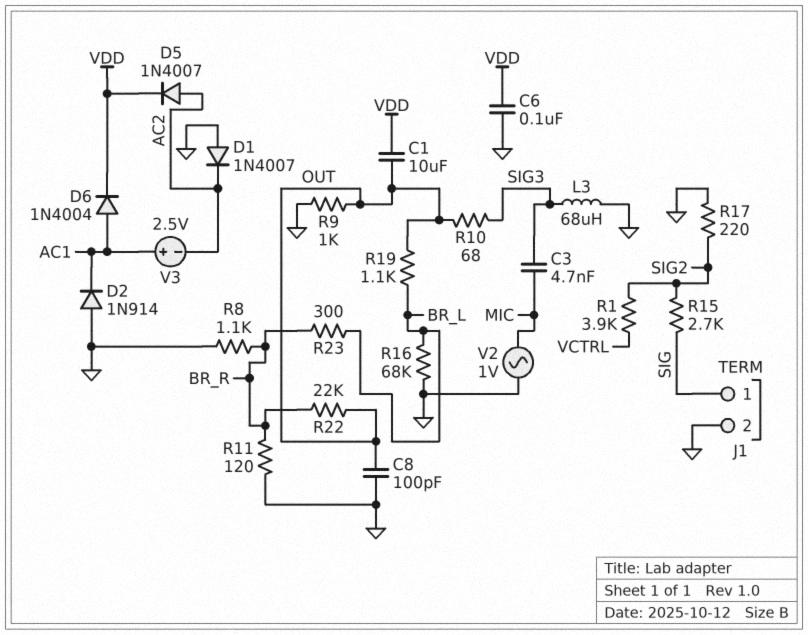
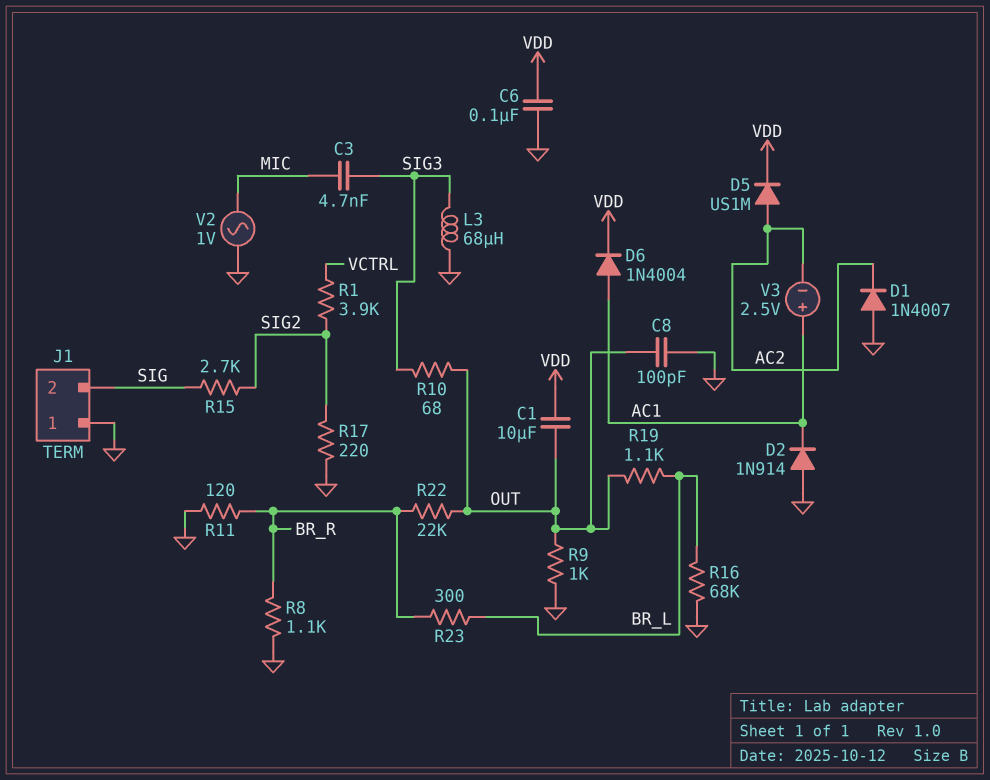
D5: diode 1N4007 (A AC2, K VDD) -> diode US1M (A AC2, K VDD)
J1 pin 1: SIG -> GND
J1 pin 2: GND -> SIG

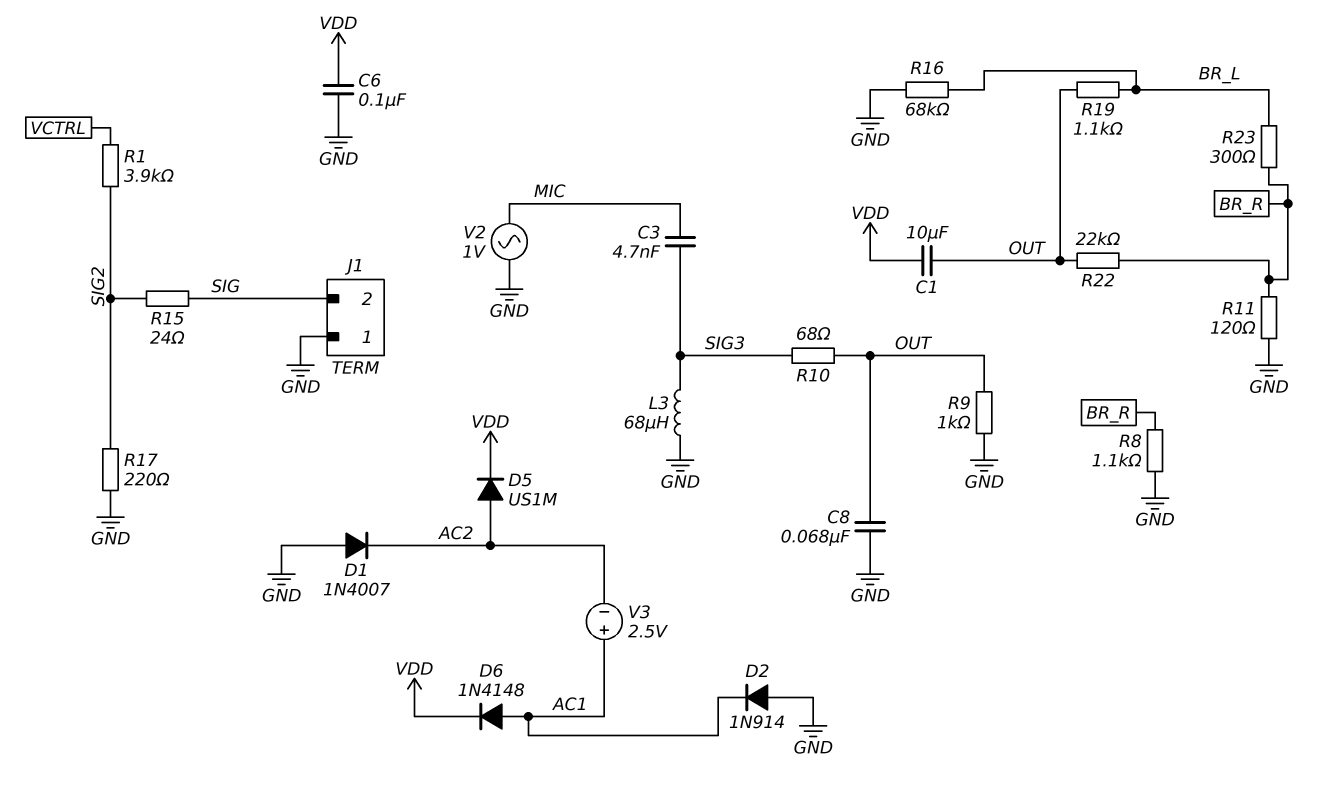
C8: 100pF (GND, OUT) -> 68nF (GND, OUT)
D6: diode 1N4004 (A AC1, K VDD) -> diode 1N4148 (A AC1, K VDD)
R15: 2.7k (SIG, SIG2) -> 24 (SIG, SIG2)

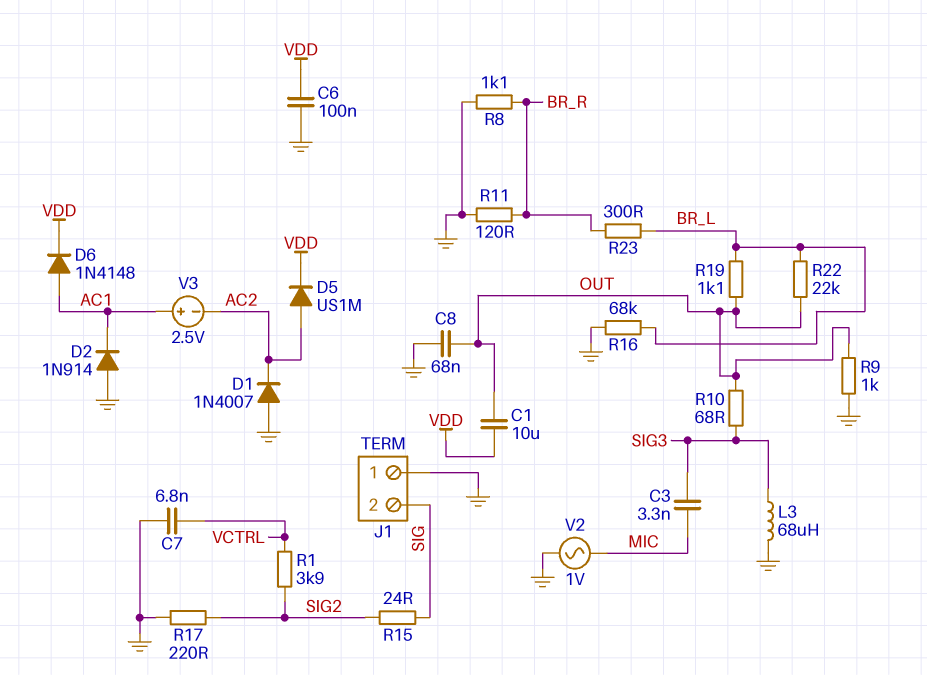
C3: 4.7nF (MIC, SIG3) -> 3.3nF (MIC, SIG3)
C7: none -> 6.8nF (GND, VCTRL)
R22: 22k (BR_R, OUT) -> 22k (BR_L, OUT)

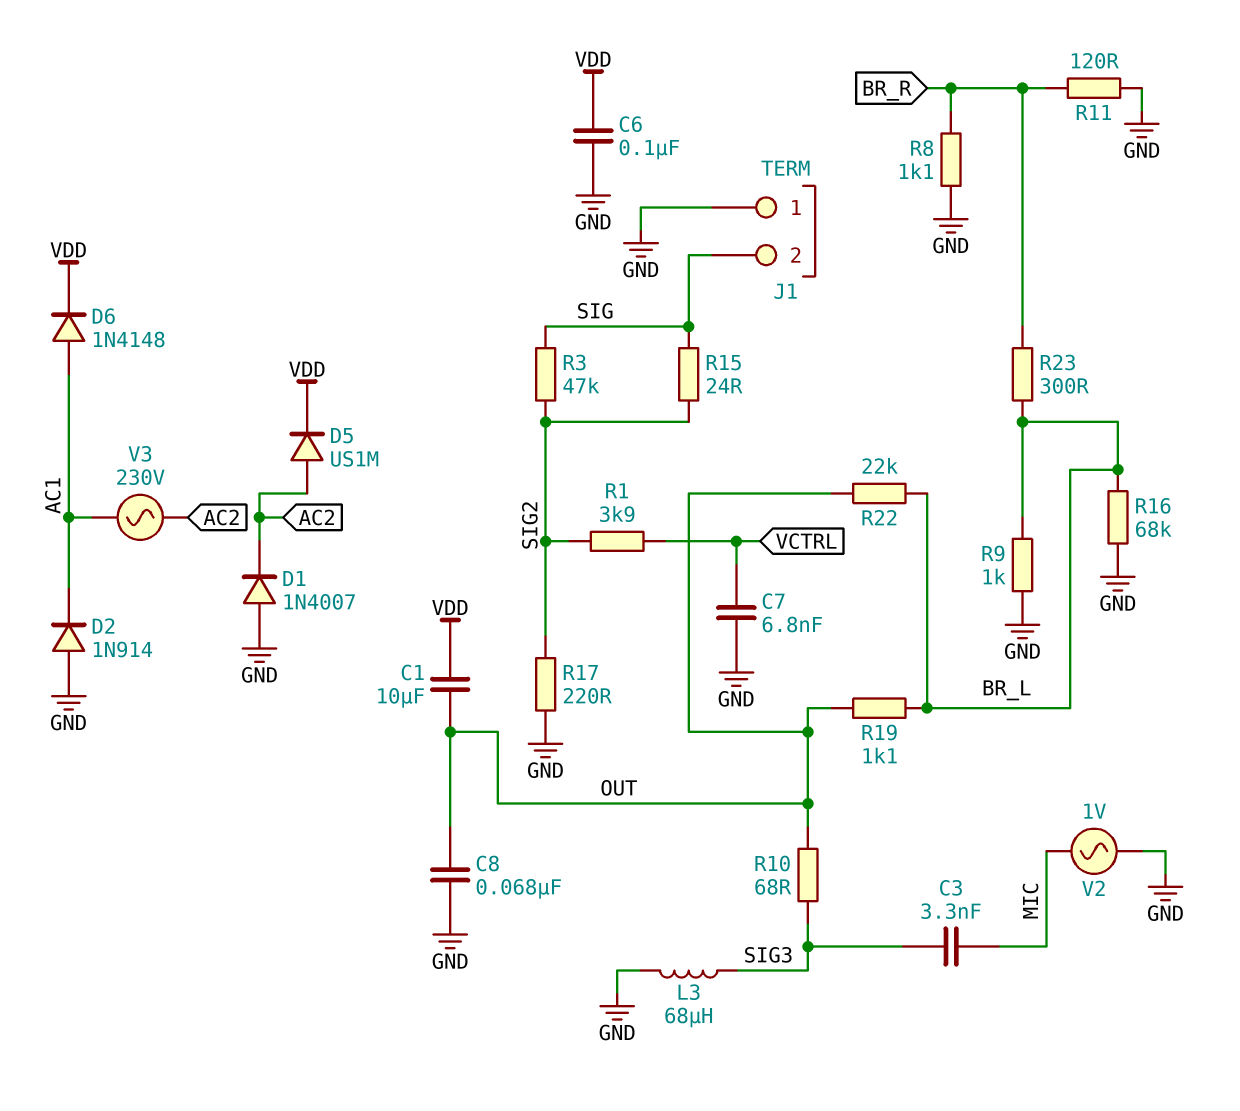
R3: none -> 47k (SIG, SIG2)
R9: 1k (GND, OUT) -> 1k (BR_L, GND)
V3: 2.5V (plus AC1, minus AC2) -> AC 230V (AC1, AC2)

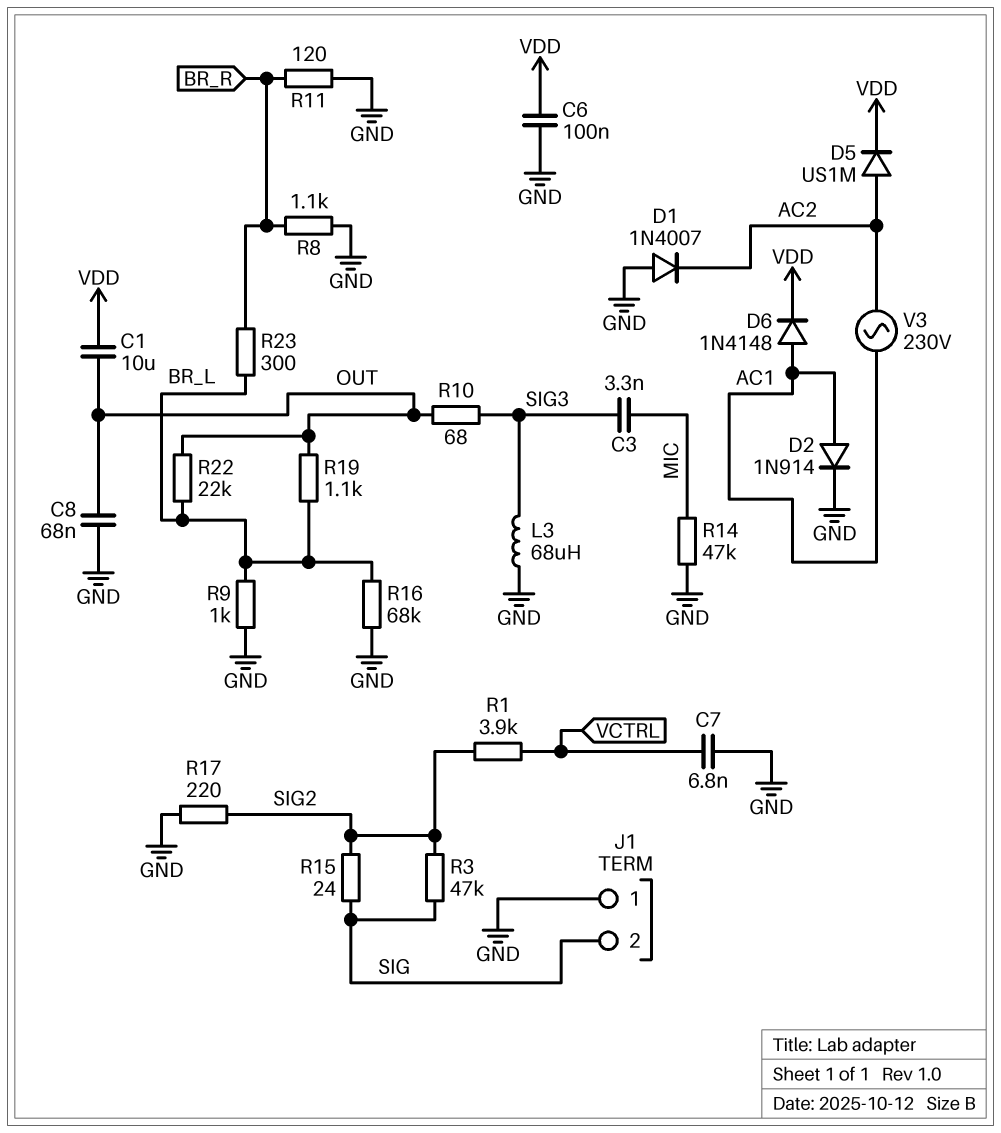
D2: diode 1N914 (A GND, K AC1) -> diode 1N914 (A AC1, K GND)
R14: none -> 47k (GND, MIC)
V2: AC 1V (GND, MIC) -> none

